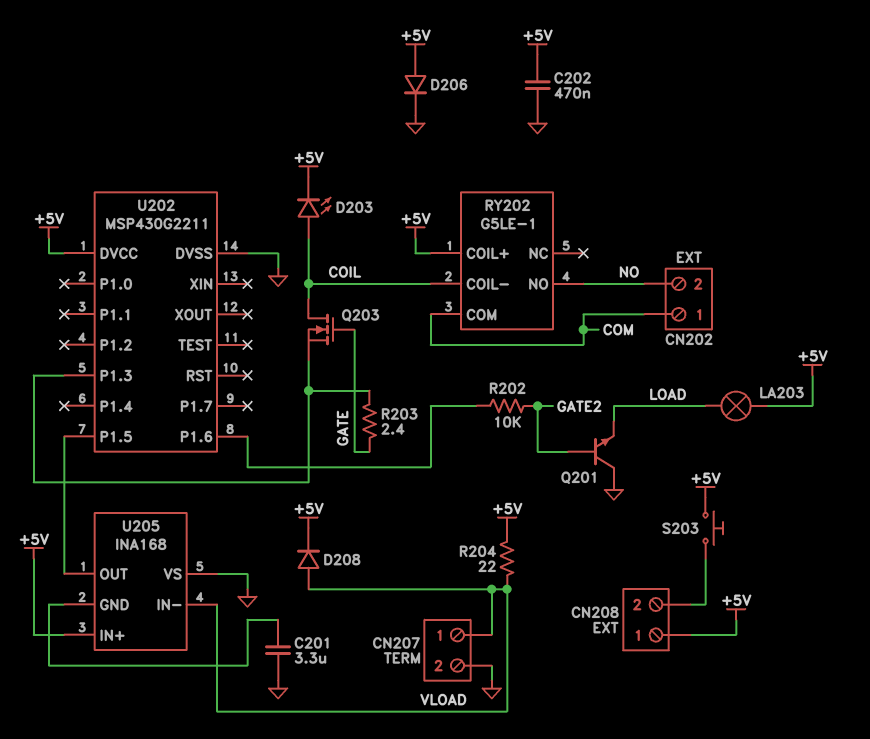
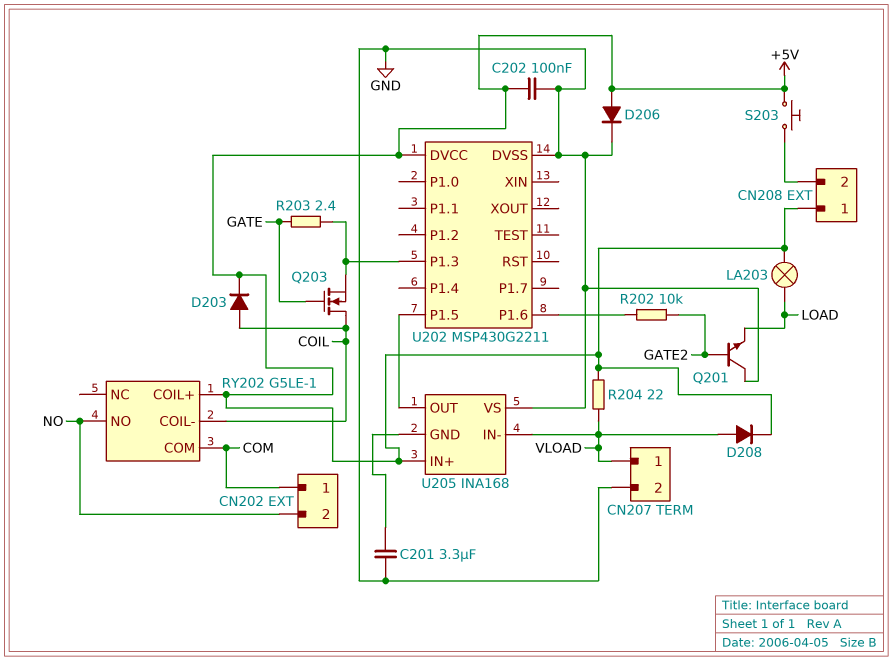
C202: 470nF (+5V, GND) -> 100nF (+5V, GND)
D203: LED (A COIL, K +5V) -> diode (A COIL, K +5V)

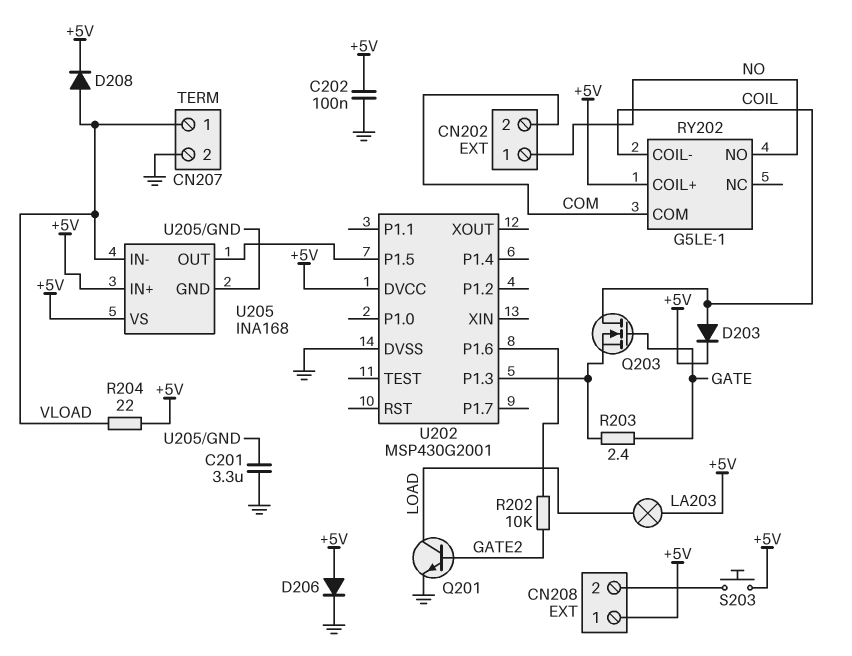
CN202 pin 1: COM -> NO
CN202 pin 2: NO -> COM
Q201: NPN (B GATE2, C GND, E LOAD) -> NPN (B GATE2, C LOAD, E GND)
U202: MSP430G2211 -> MSP430G2001
U205 pin VS: GND -> +5V

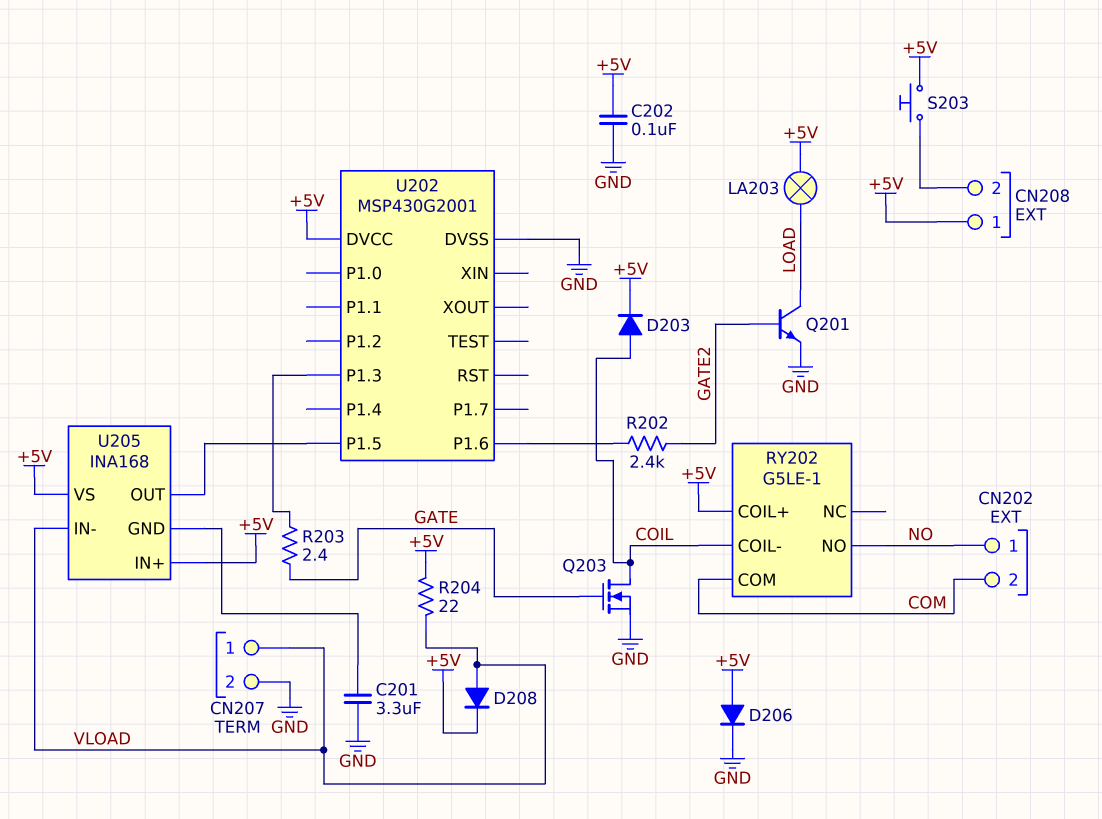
Q203: NMOS (G GATE, D COIL, S U202/P1.3) -> NMOS (G GATE, D COIL, S GND)
R202: 10k (GATE2, U202/P1.6) -> 2.4k (GATE2, U202/P1.6)

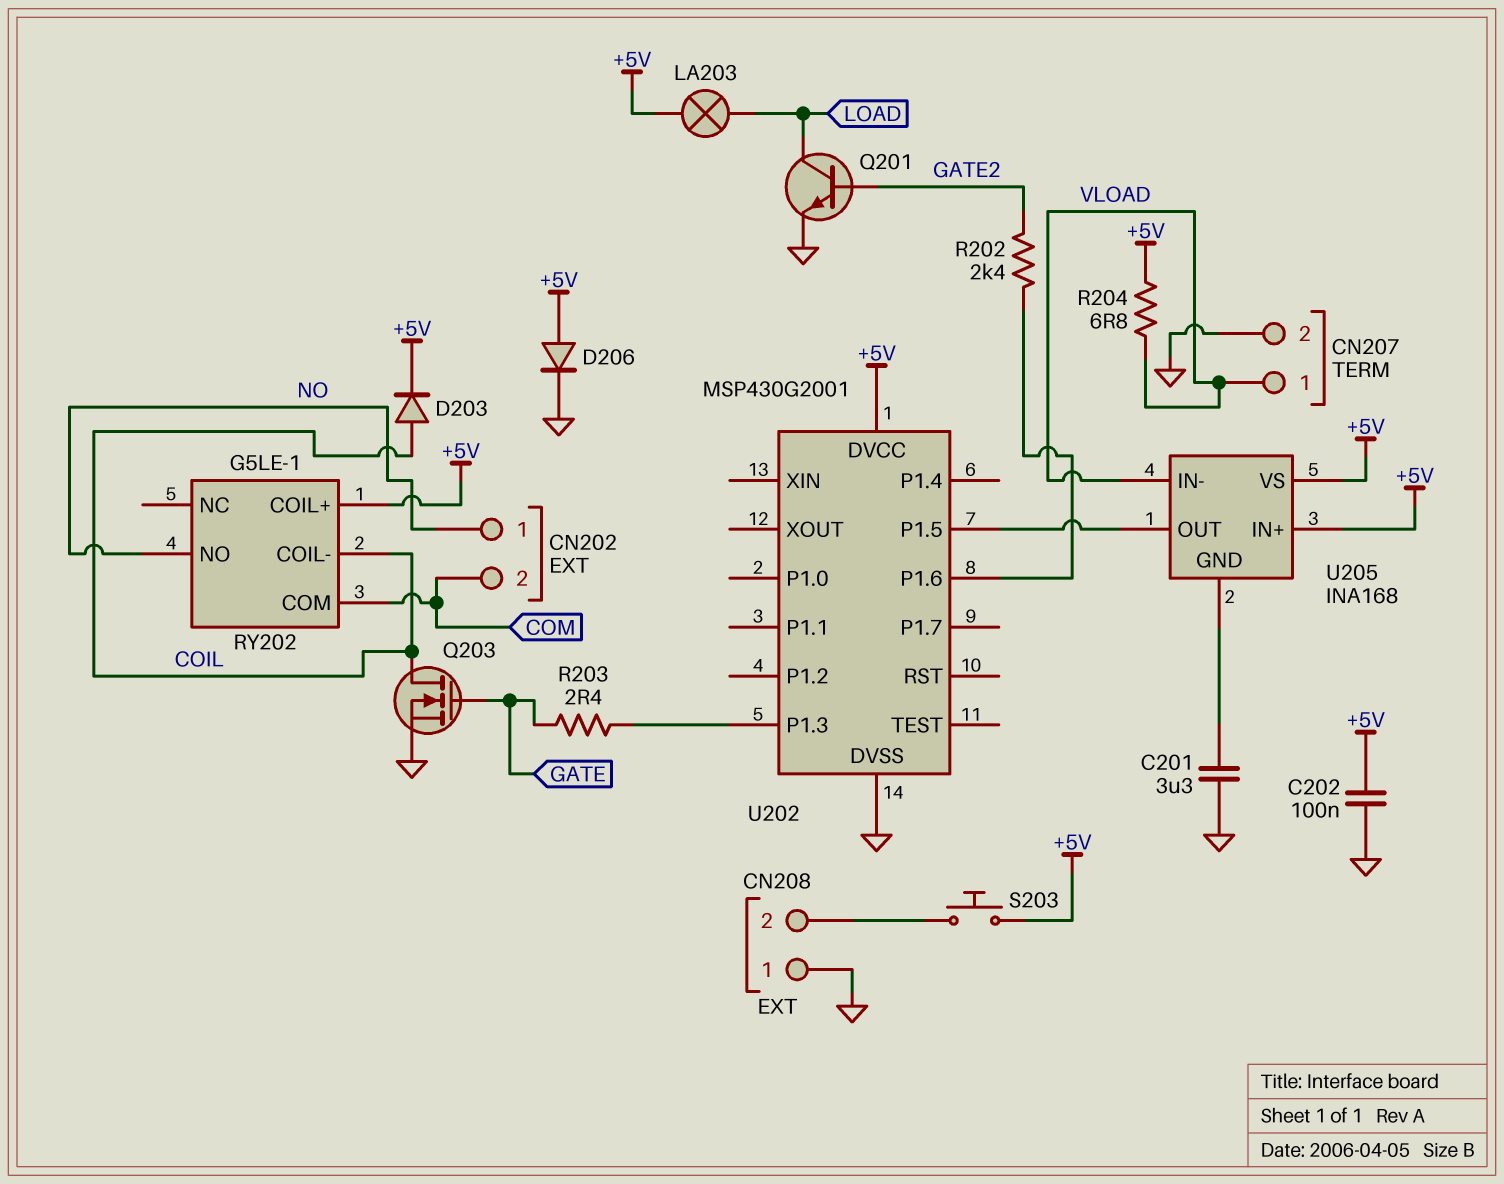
CN208 pin 1: +5V -> GND
D208: diode (A VLOAD, K +5V) -> none
R204: 22 (+5V, VLOAD) -> 6.8 (+5V, VLOAD)

